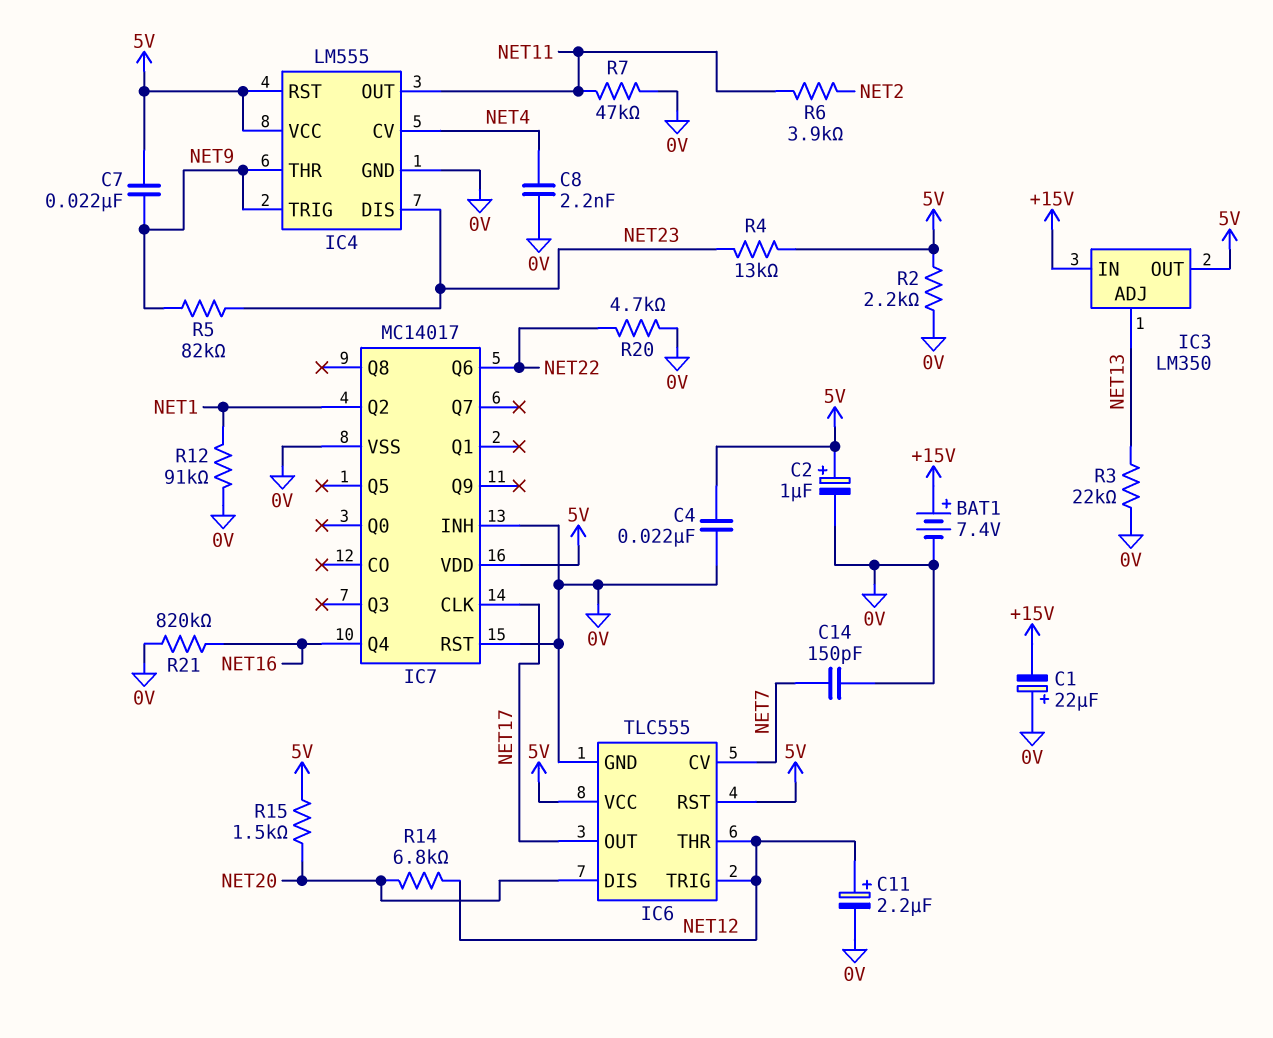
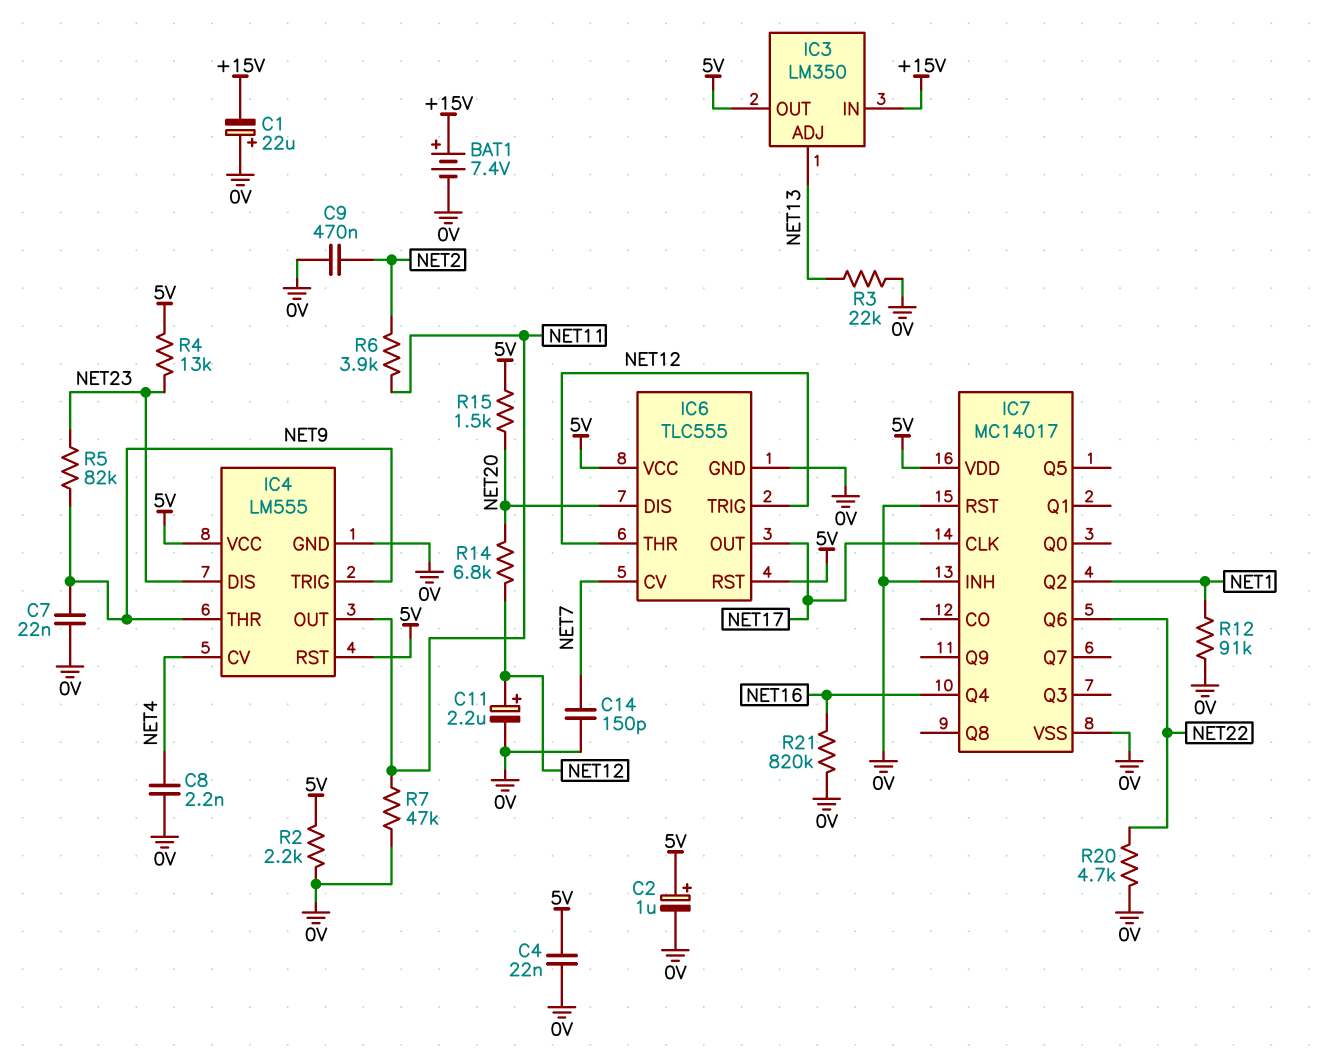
C7: 22nF (5V, NET9) -> 22nF (0V, NET9)
C9: none -> 470nF (0V, NET2)

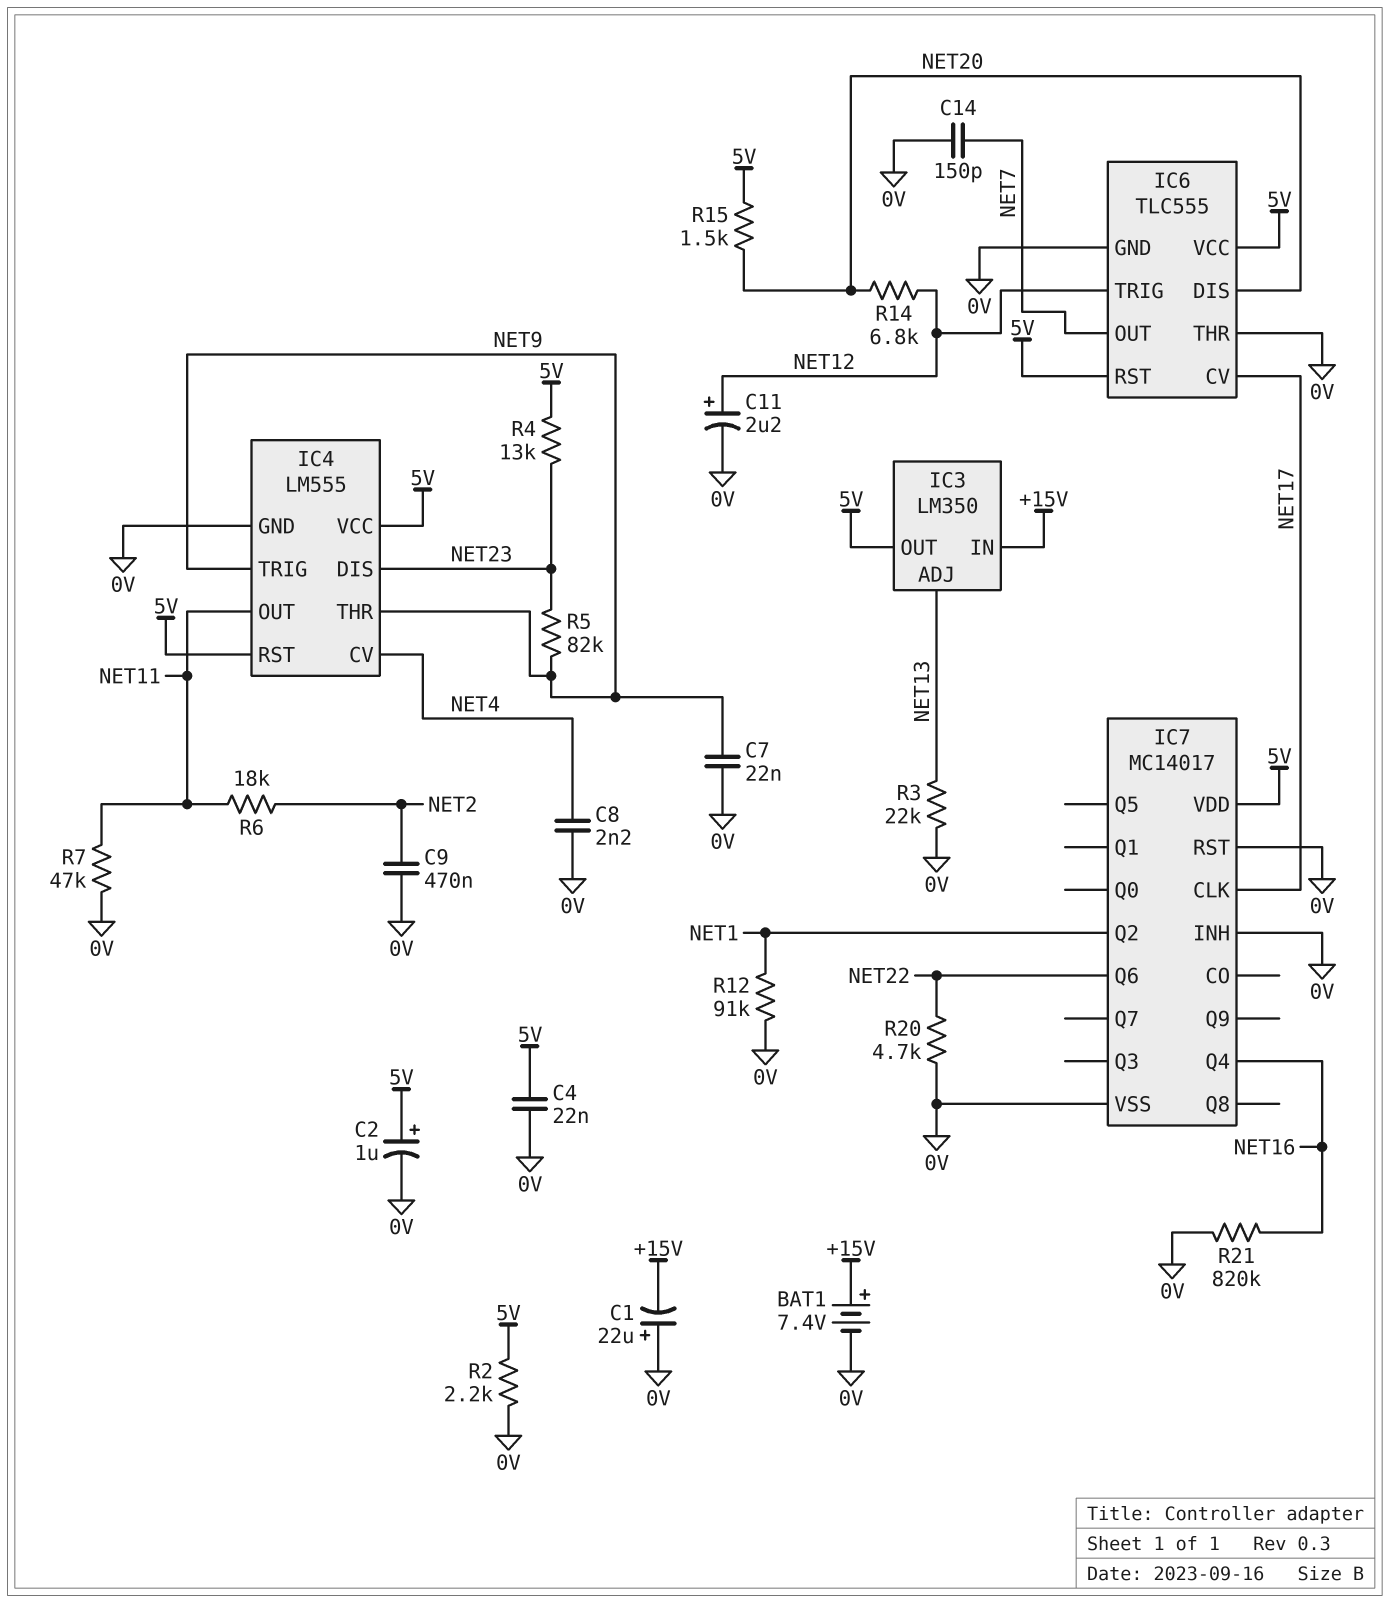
IC6 pin CV: NET7 -> NET17
IC6 pin OUT: NET17 -> NET7
IC6 pin THR: NET12 -> 0V
R6: 3.9k (NET2, NET11) -> 18k (NET2, NET11)

